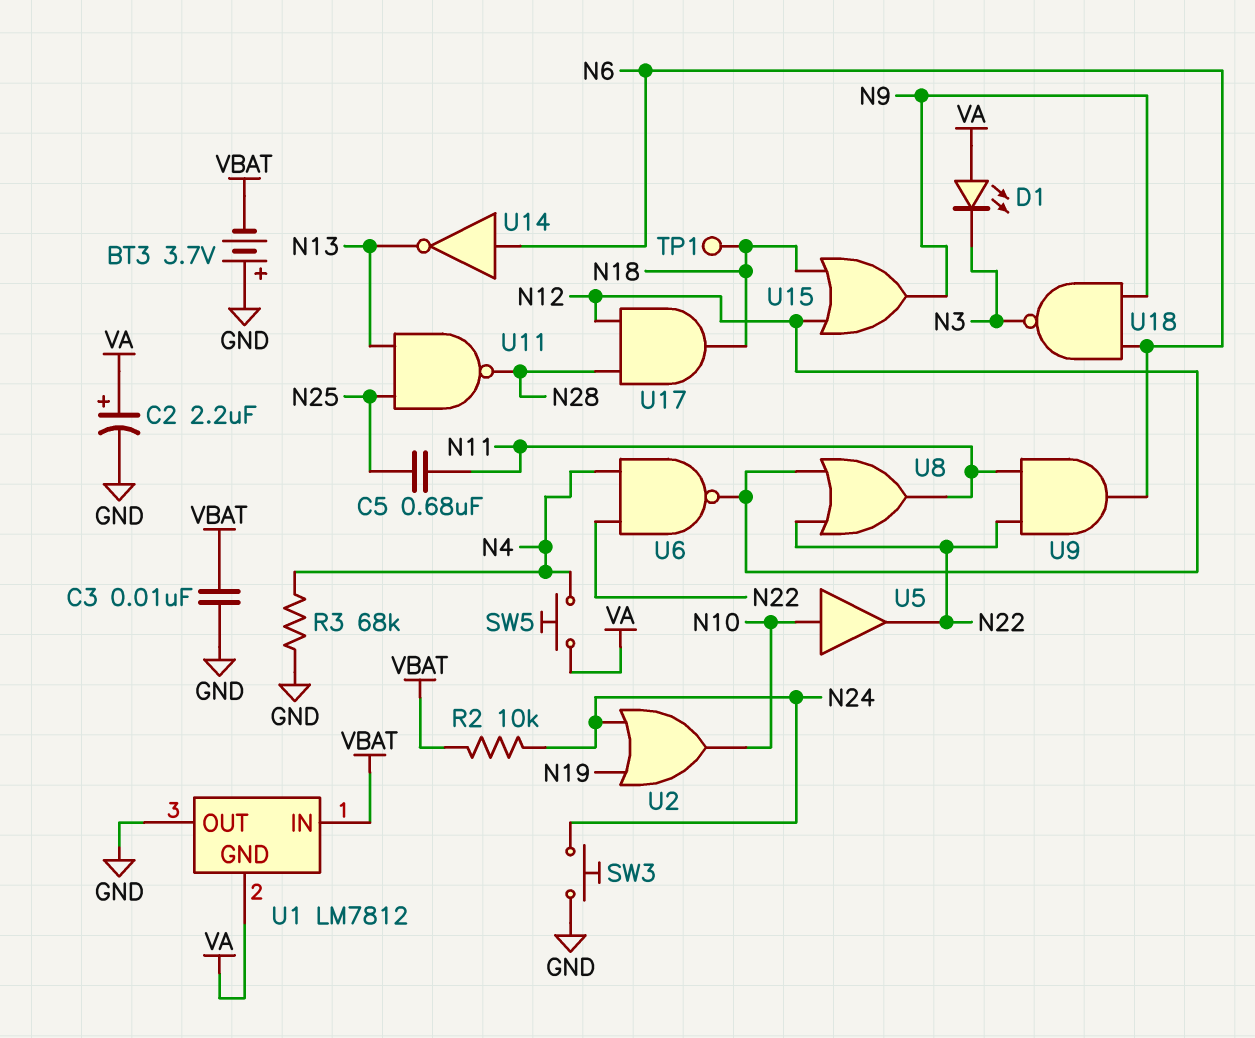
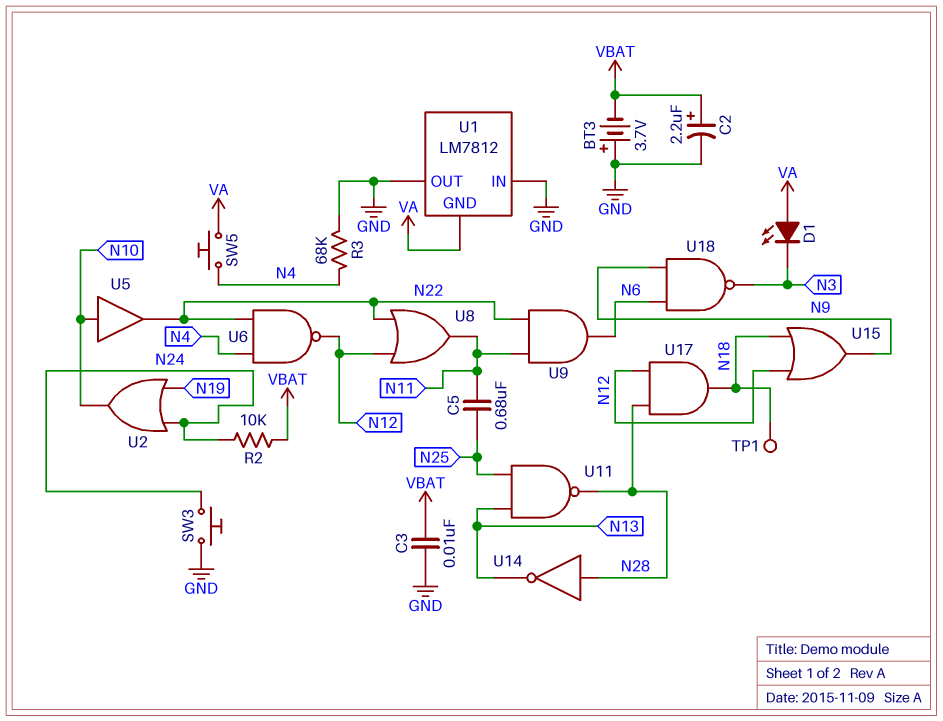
C2: 2.2uF (plus VA, minus GND) -> 2.2uF (plus VBAT, minus GND)
U1 pin IN: VBAT -> GND
U14: NOT (in N6, out N13) -> NOT (in N28, out N13)

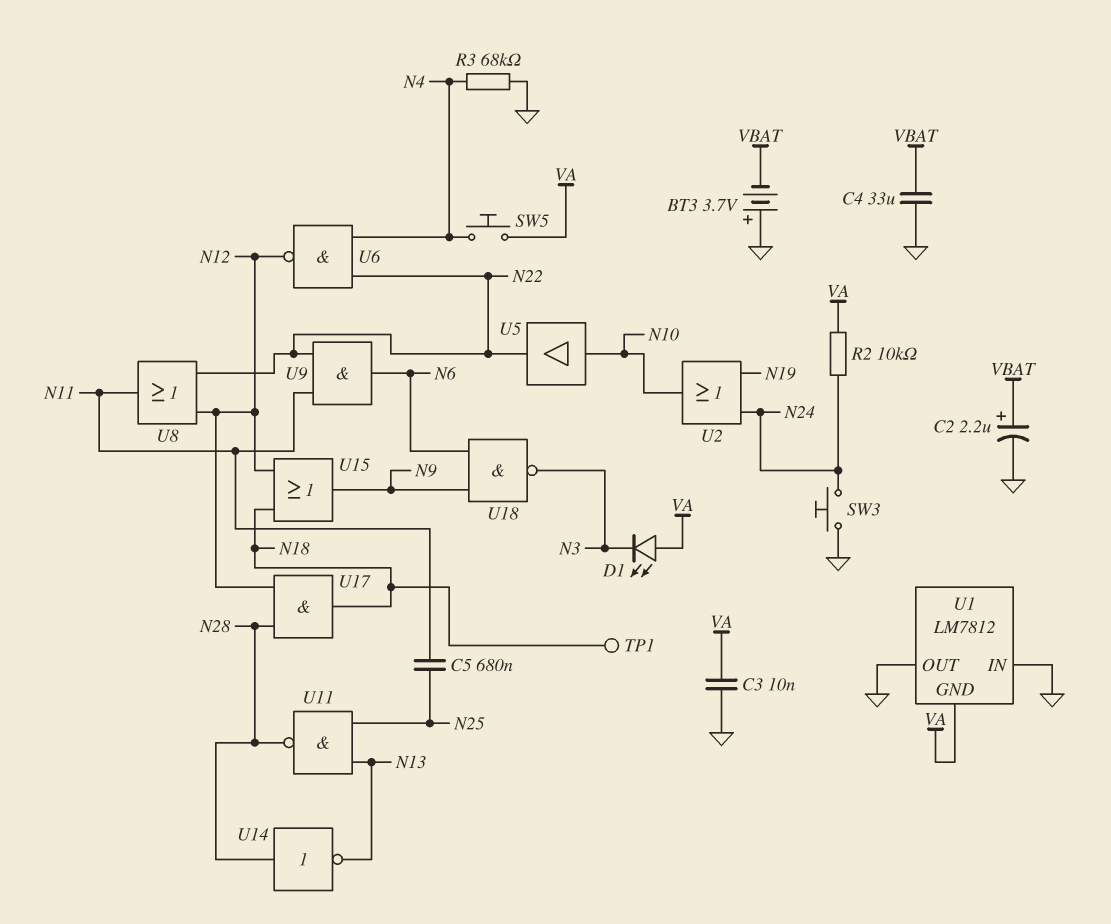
C3: 10nF (GND, VBAT) -> 10nF (GND, VA)
C4: none -> 33uF (GND, VBAT)
R2: 10k (N24, VBAT) -> 10k (N24, VA)

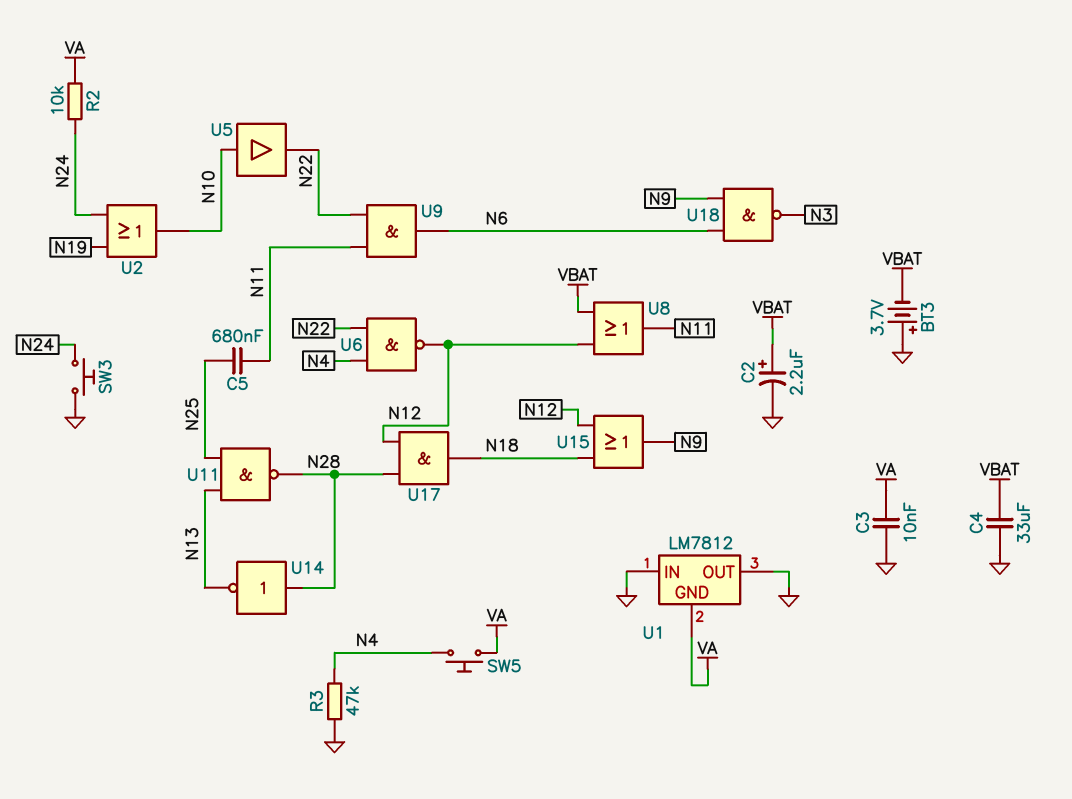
D1: LED (A VA, K N3) -> none
R3: 68k (GND, N4) -> 47k (GND, N4)
TP1: test point (N18) -> none
U8: OR (in N12, in N22, out N11) -> OR (in N12, in VBAT, out N11)

